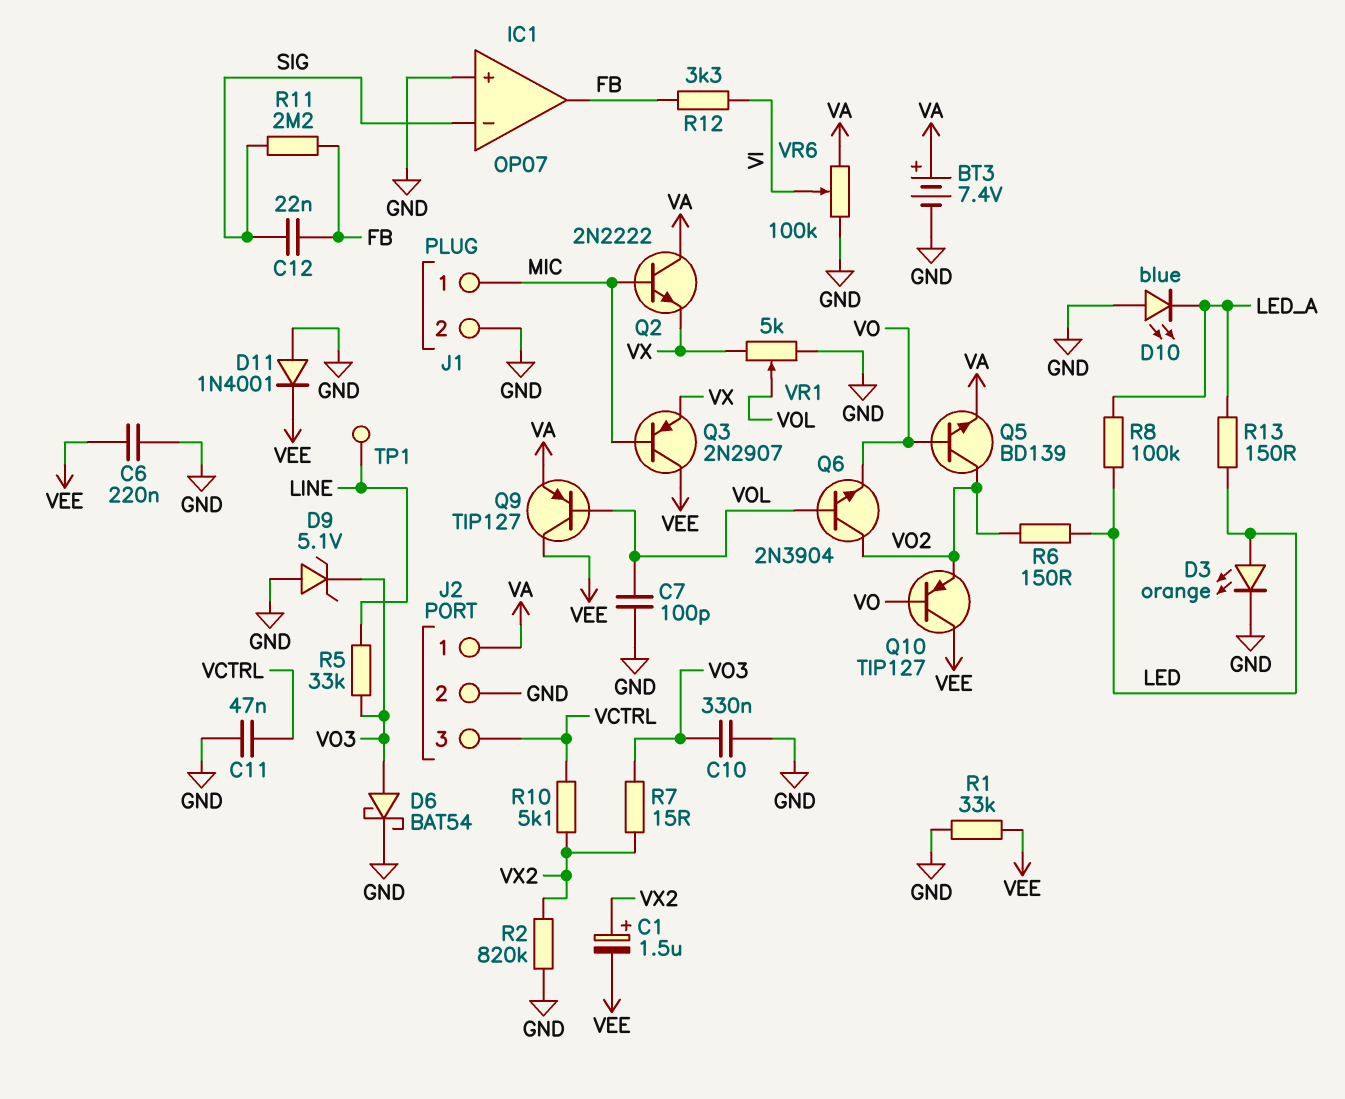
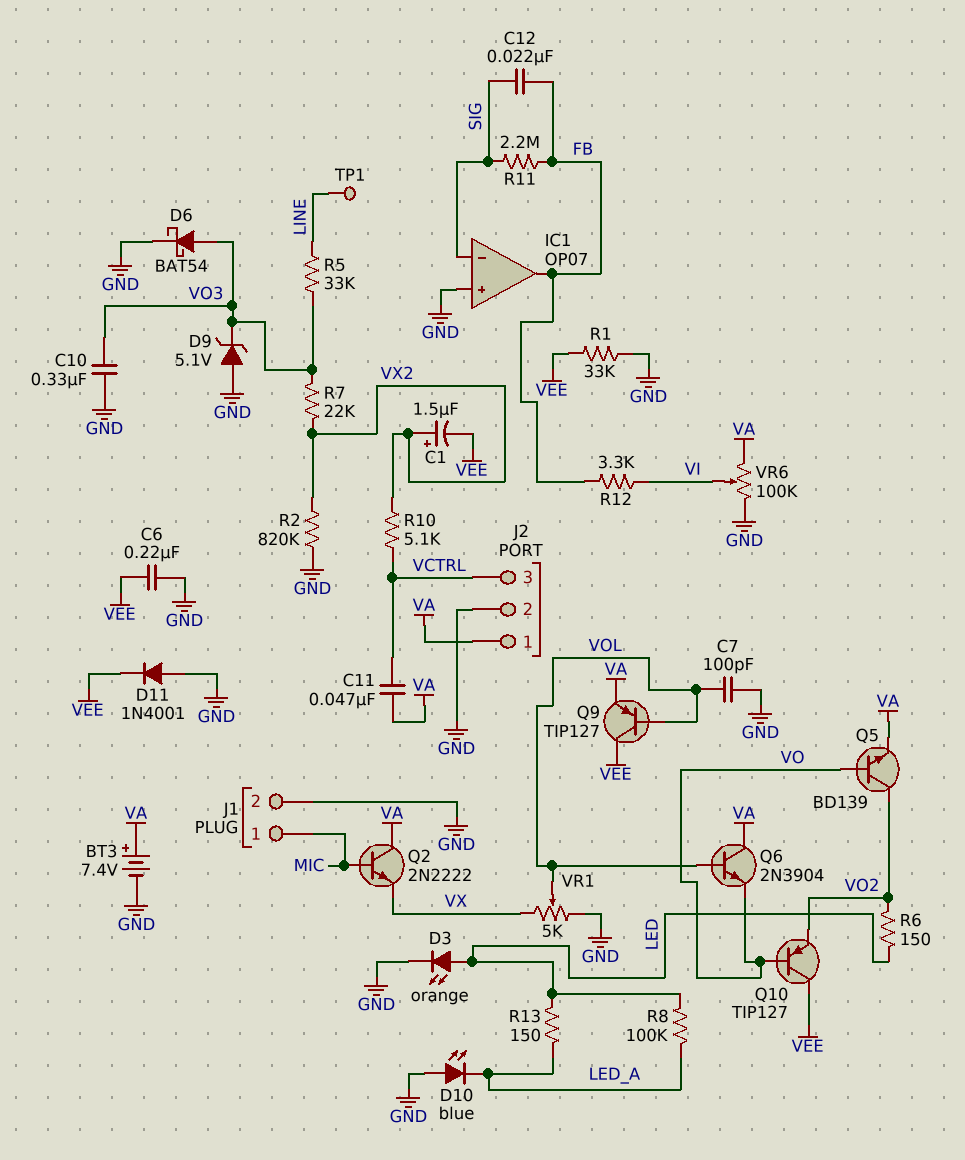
C11: 47nF (GND, VCTRL) -> 47nF (VA, VCTRL)
Q3: PNP 2N2907 (B MIC, C VEE, E VX) -> none
Q6: NPN 2N3904 (B VOL, C VO2, E VO) -> NPN 2N3904 (B VOL, C VA, E VO)
R7: 15 (VO3, VX2) -> 22k (VO3, VX2)

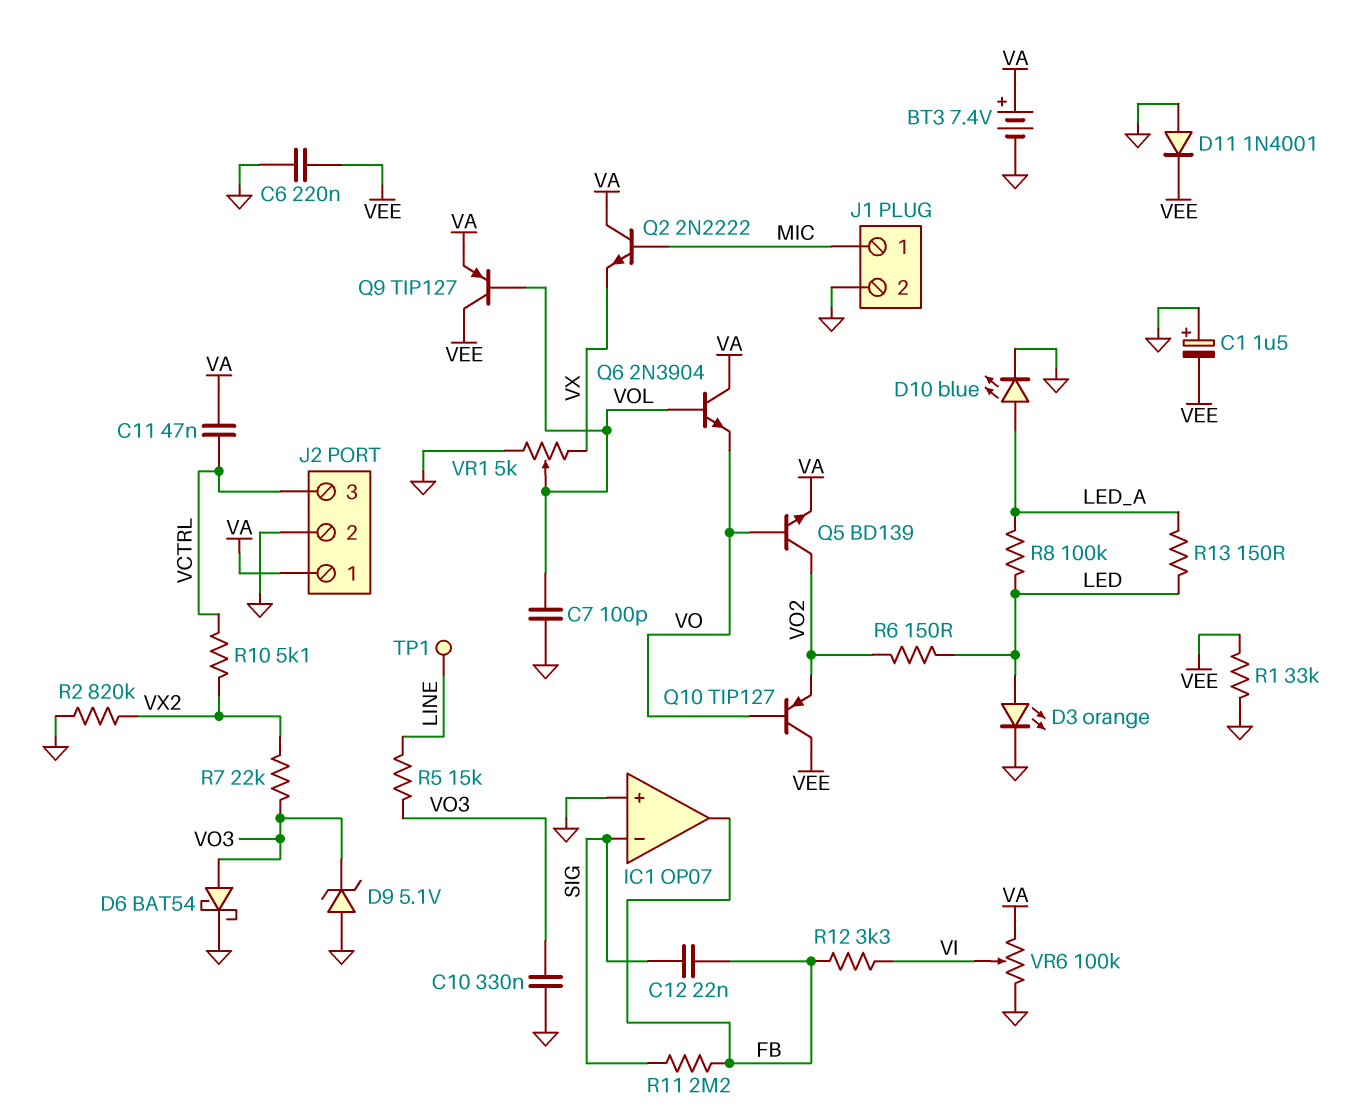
C1: 1.5uF (plus VX2, minus VEE) -> 1.5uF (plus GND, minus VEE)
D10: LED blue (A GND, K LED_A) -> LED blue (A LED_A, K GND)
R5: 33k (LINE, VO3) -> 15k (LINE, VO3)

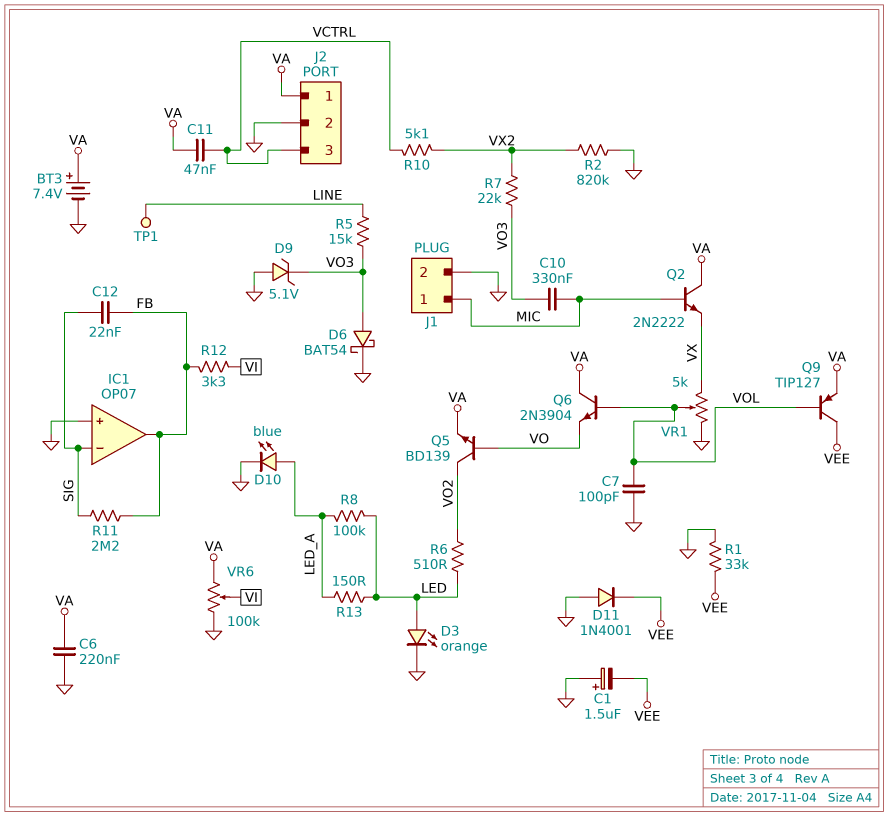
C6: 220nF (GND, VEE) -> 220nF (GND, VA)
C10: 330nF (GND, VO3) -> 330nF (MIC, VO3)
Q10: PNP TIP127 (B VO, C VEE, E VO2) -> none
R6: 150 (LED, VO2) -> 510 (LED, VO2)

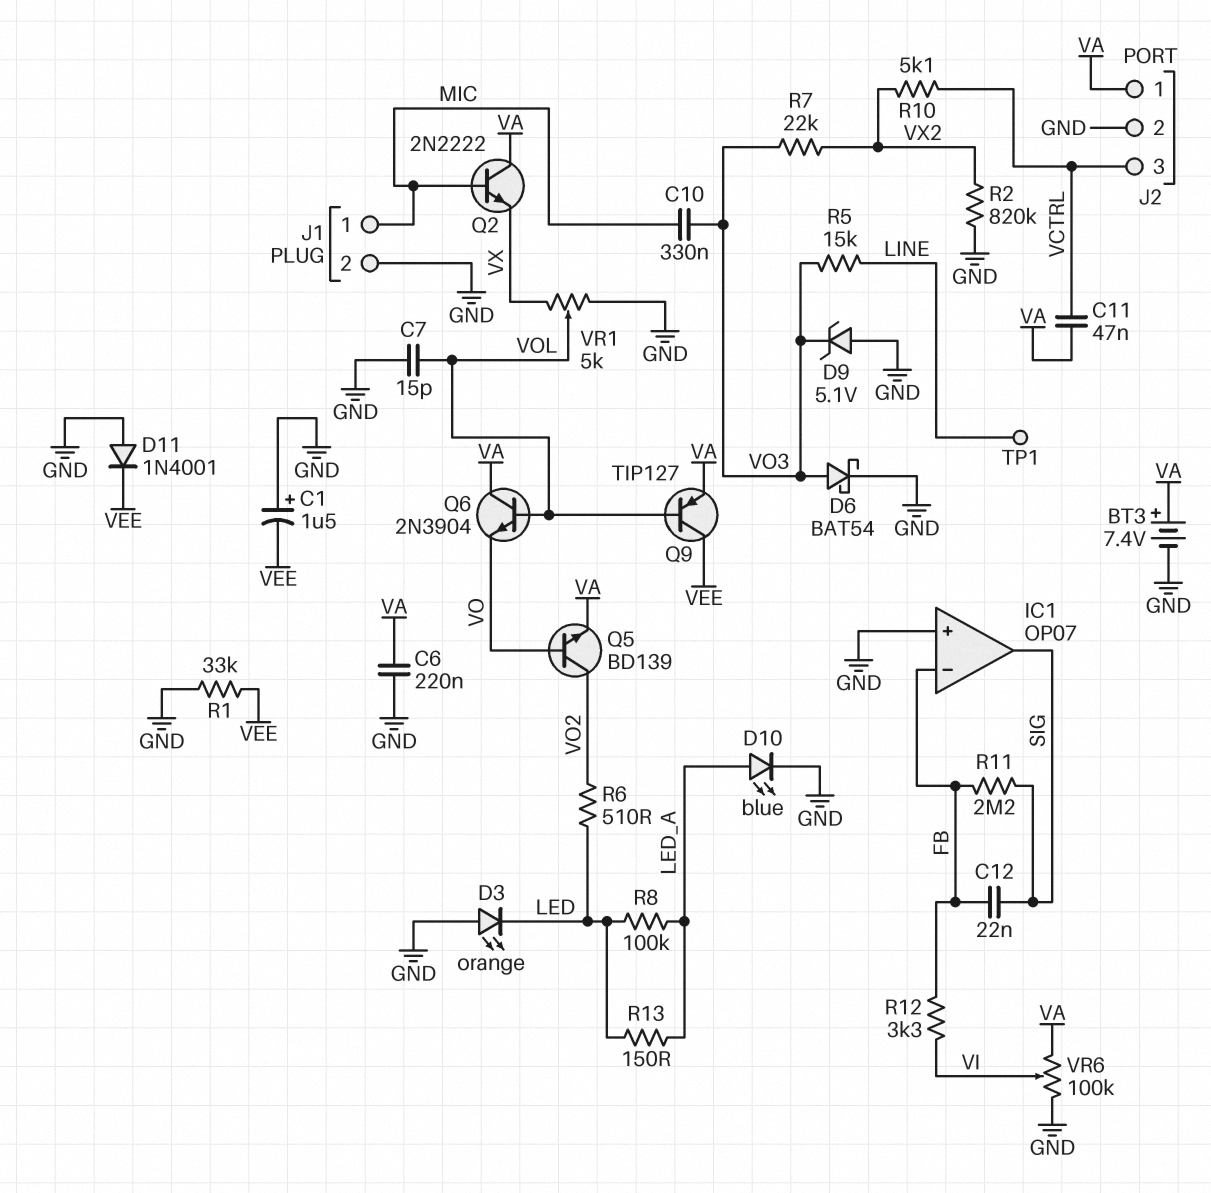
C7: 100pF (GND, VOL) -> 15pF (GND, VOL)
D3: LED orange (A LED, K GND) -> LED orange (A GND, K LED)
IC1 pin in-: SIG -> FB
IC1 pin out: FB -> SIG

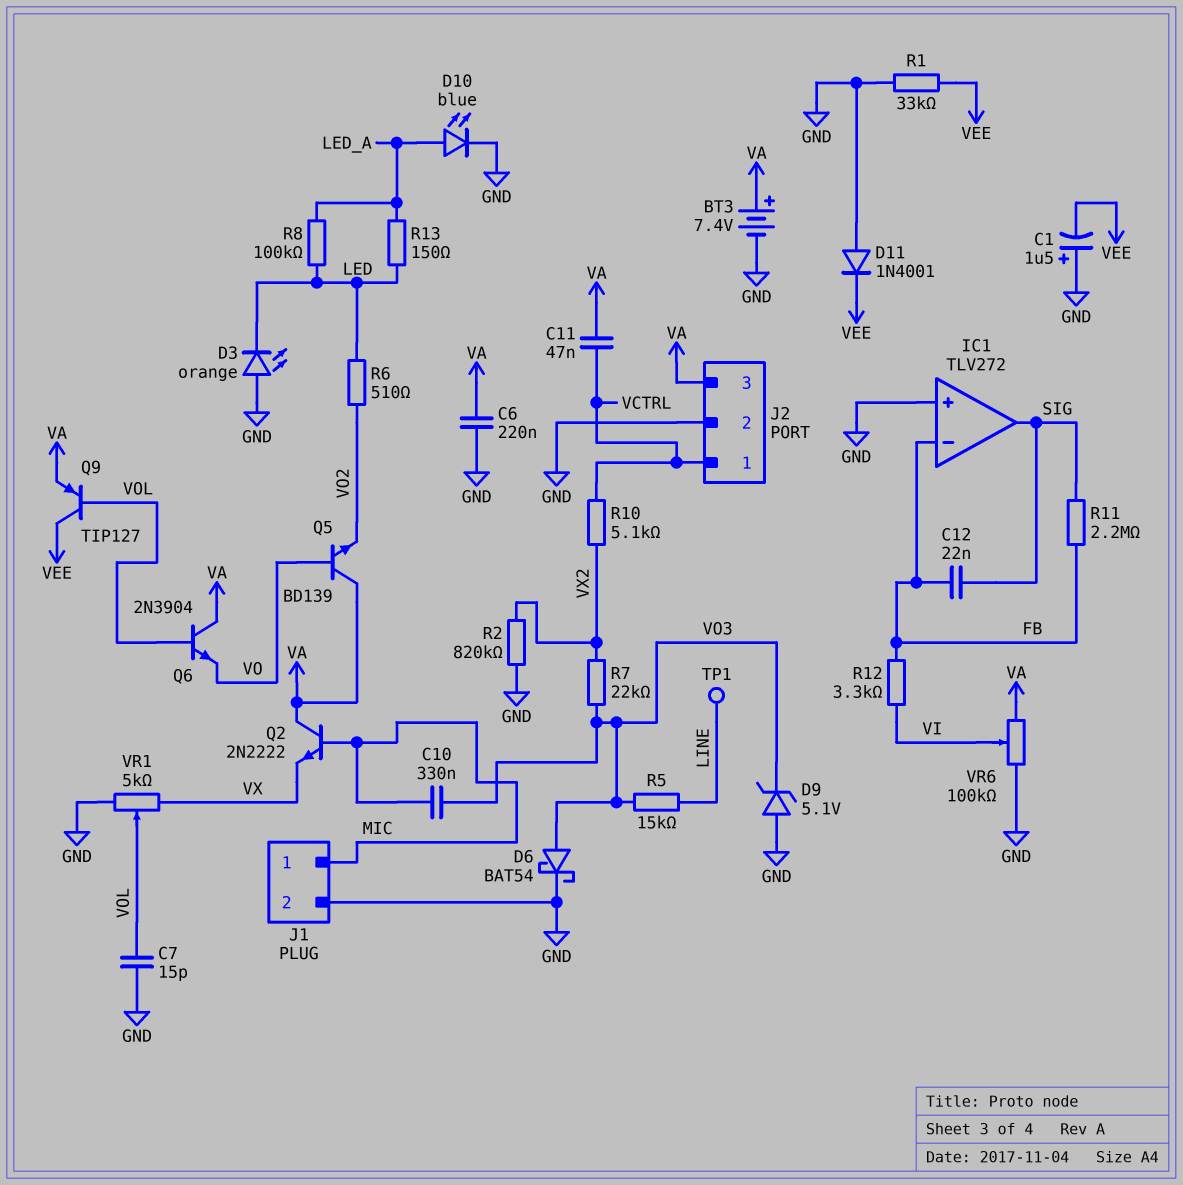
IC1: OP07 -> TLV272
J2 pin 1: VA -> VCTRL
J2 pin 3: VCTRL -> VA
Q5: NPN BD139 (B VO, C VO2, E VA) -> NPN BD139 (B VO, C VA, E VO2)

